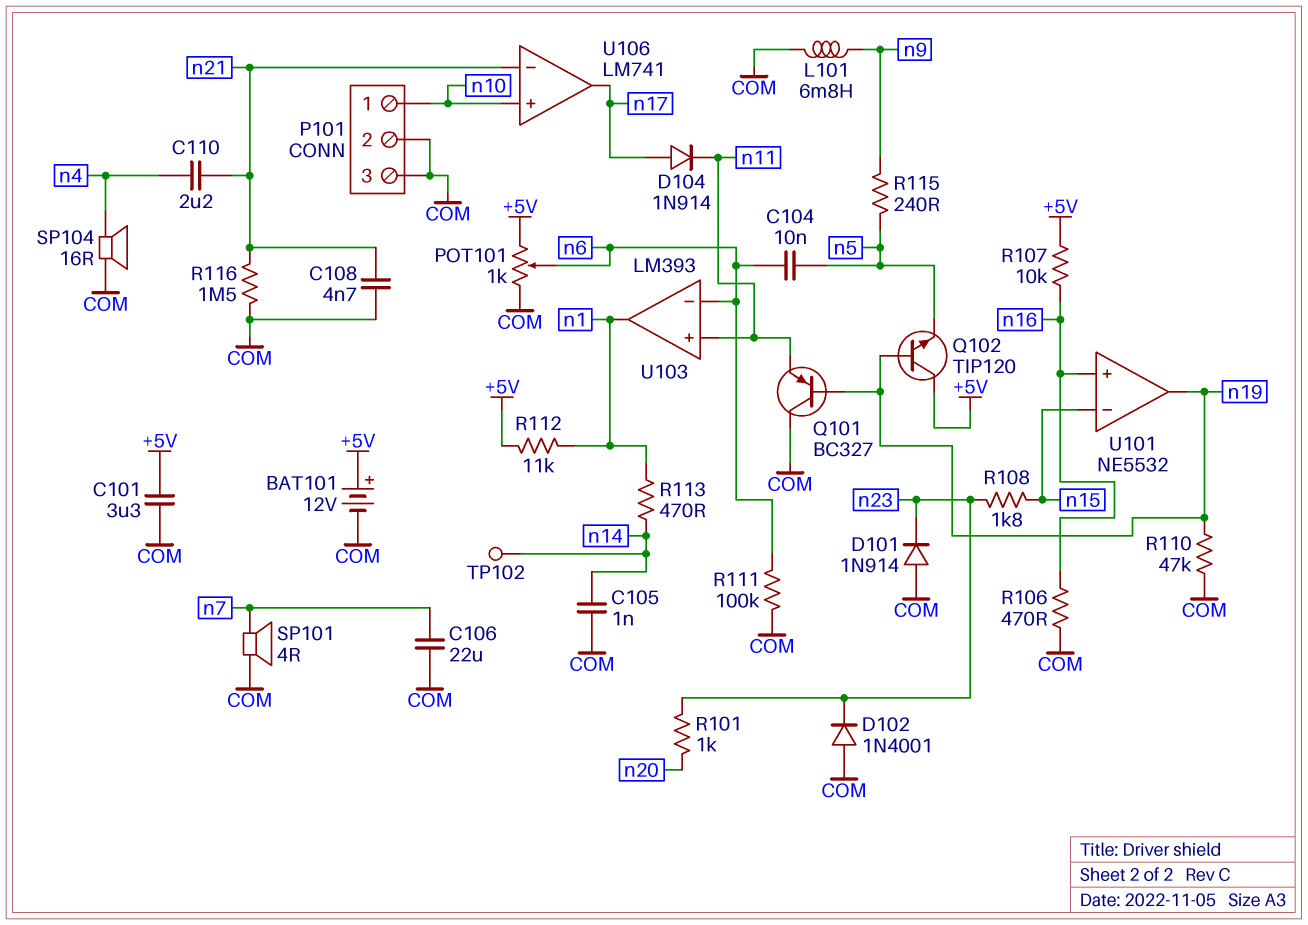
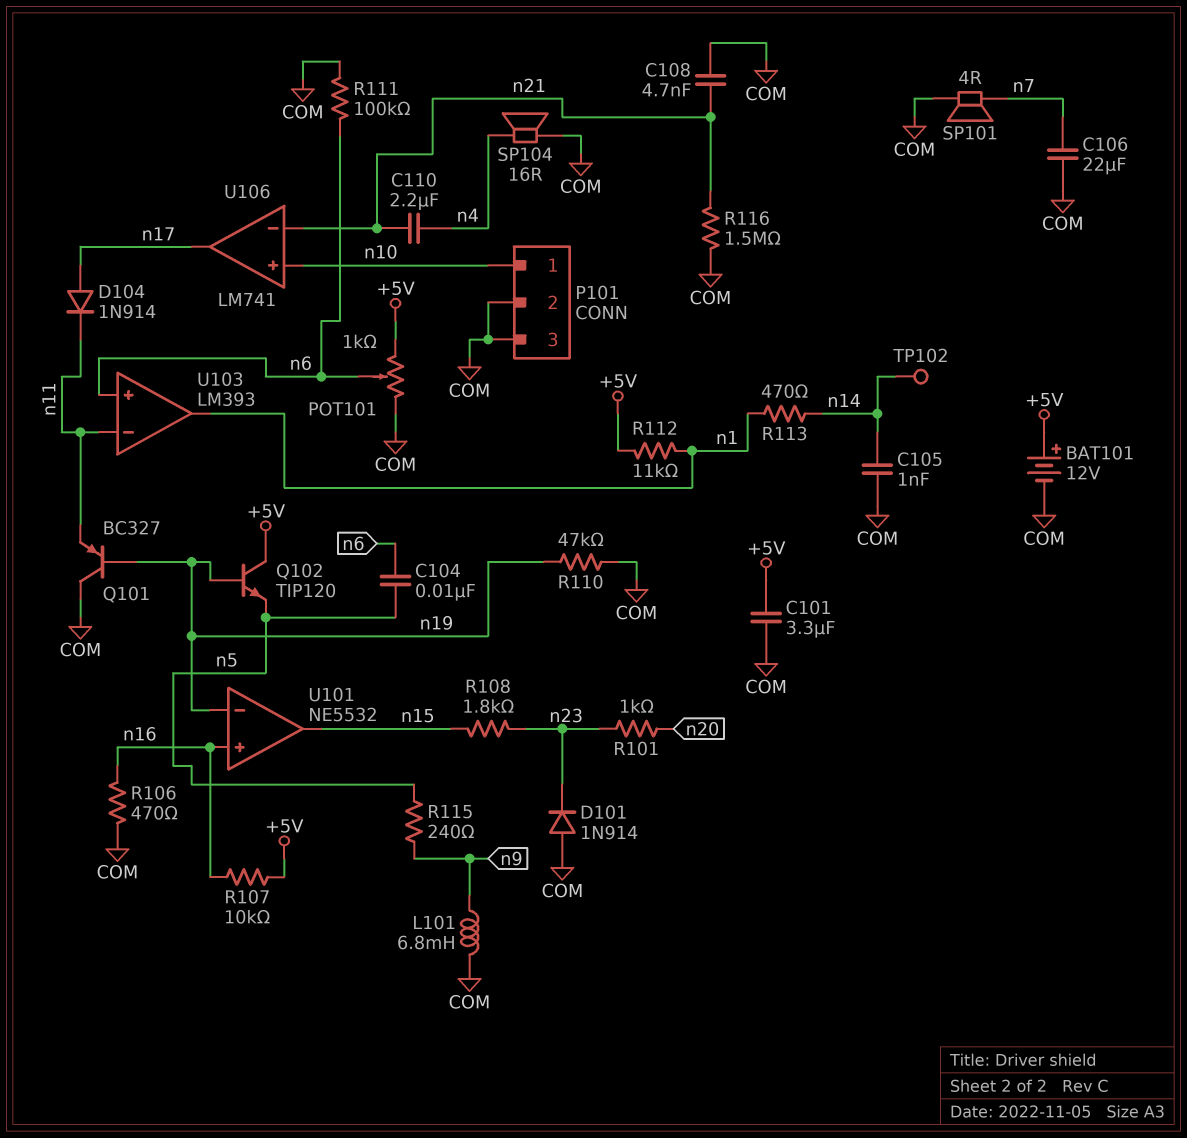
D102: diode 1N4001 (A COM, K n23) -> none
U101 pin in-: n15 -> n19
U101 pin out: n19 -> n15
U103 pin in+: n11 -> n6
U103 pin in-: n6 -> n11

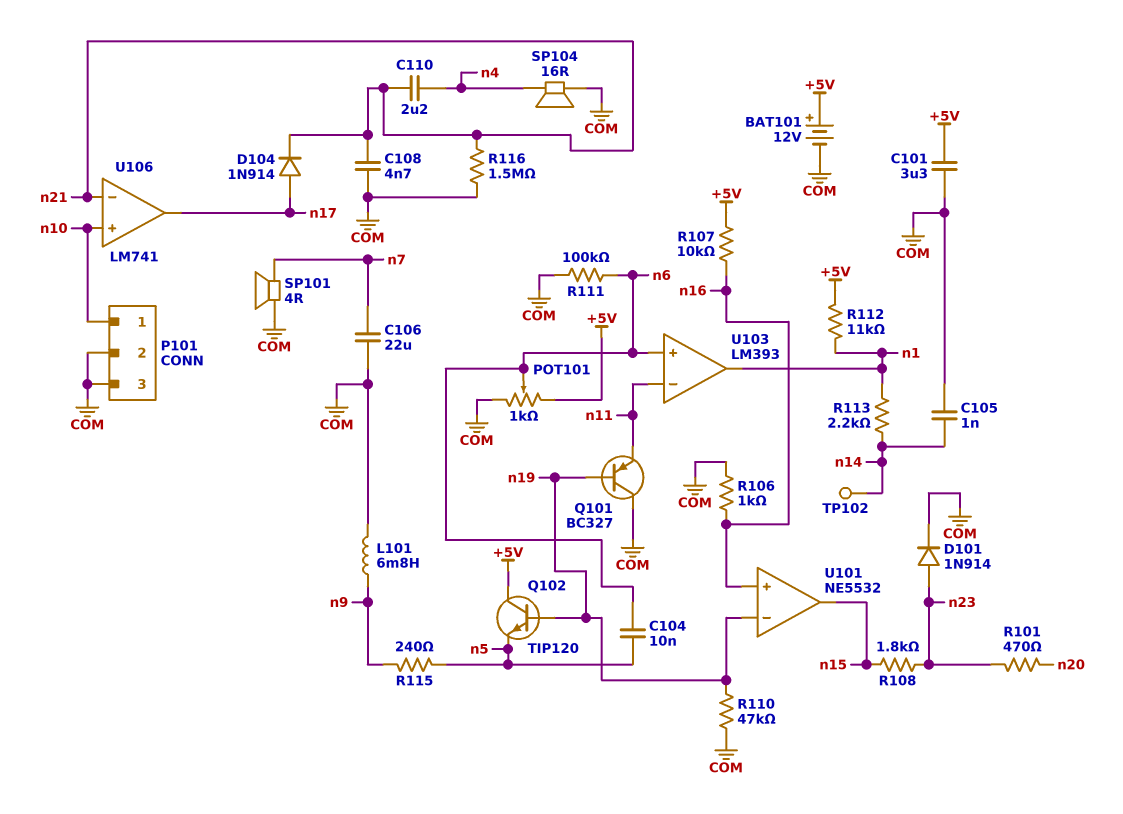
D101: diode 1N914 (A COM, K n23) -> diode 1N914 (A n23, K COM)
D104: diode 1N914 (A n17, K n11) -> diode 1N914 (A n17, K n21)
R101: 1k (n20, n23) -> 470 (n20, n23)
R106: 470 (COM, n16) -> 1k (COM, n16)
R113: 470 (n1, n14) -> 2.2k (n1, n14)

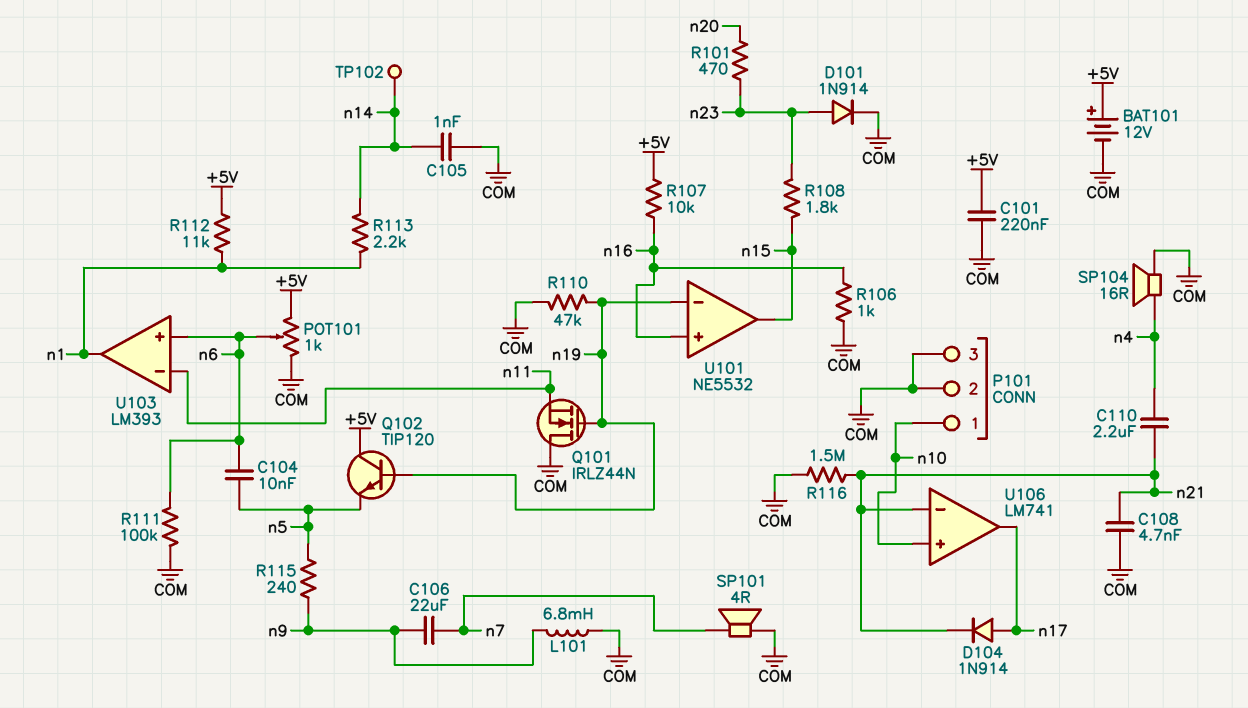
C101: 3.3uF (+5V, COM) -> 220nF (+5V, COM)
C106: 22uF (COM, n7) -> 22uF (n7, n9)
Q101: PNP BC327 (B n19, C COM, E n11) -> NMOS IRLZ44N (G n19, D COM, S n11)

